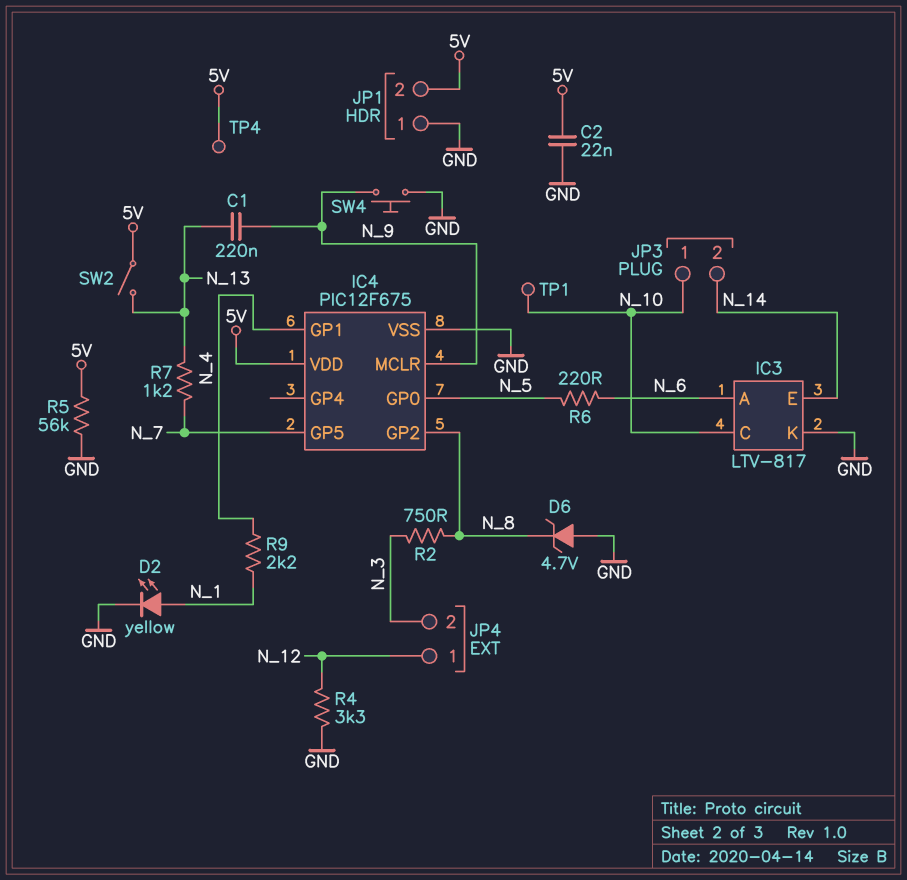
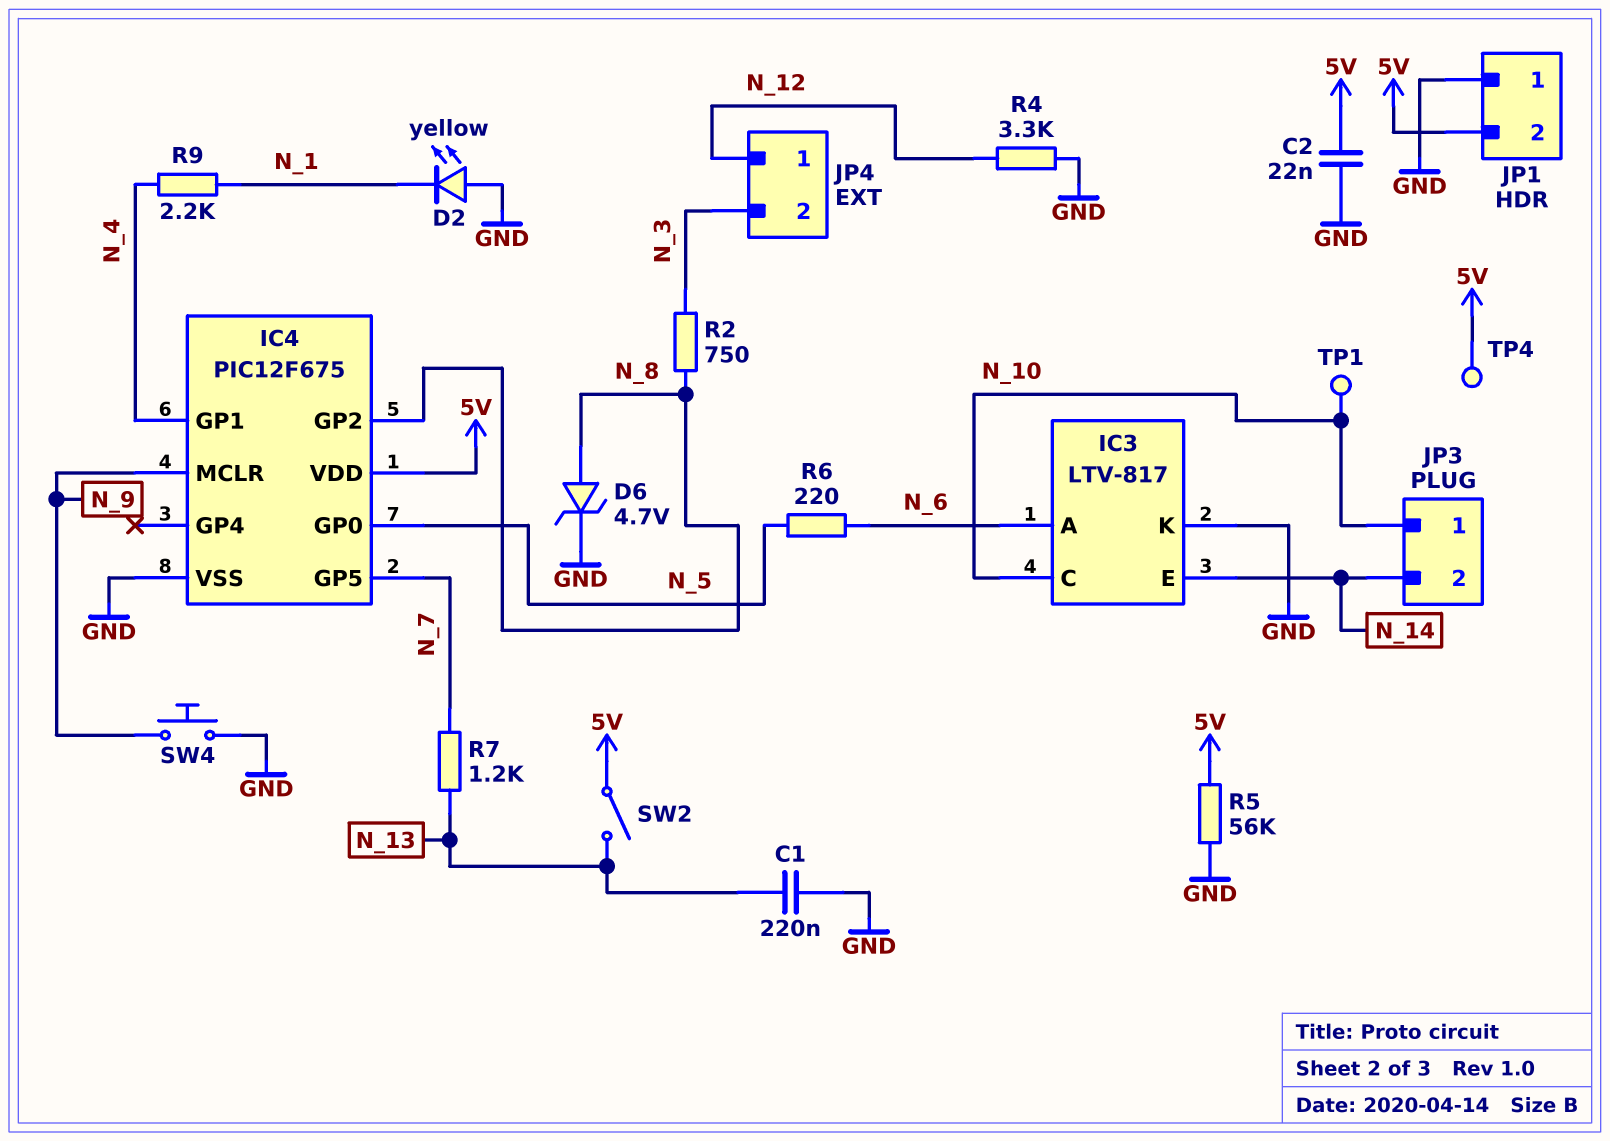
C1: 220nF (N_9, N_13) -> 220nF (GND, N_13)
D2: LED yellow (A N_1, K GND) -> LED yellow (A GND, K N_1)
D6: zener 4.7V (A GND, K N_8) -> zener 4.7V (A N_8, K GND)

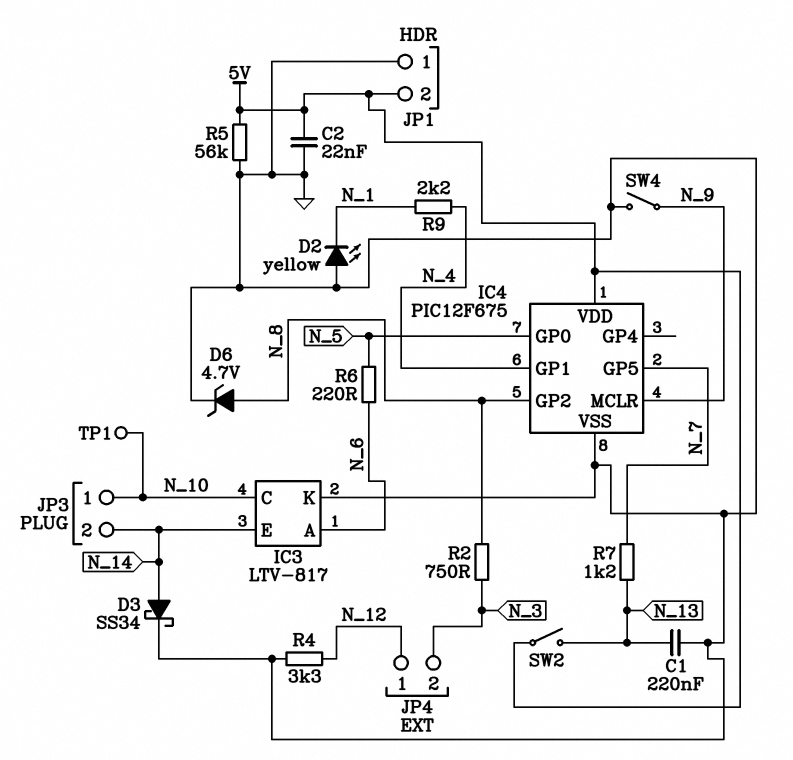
D3: none -> schottky SS34 (A N_14, K GND)
SW4: button (GND, N_9) -> switch (GND, N_9)
TP4: test point (5V) -> none

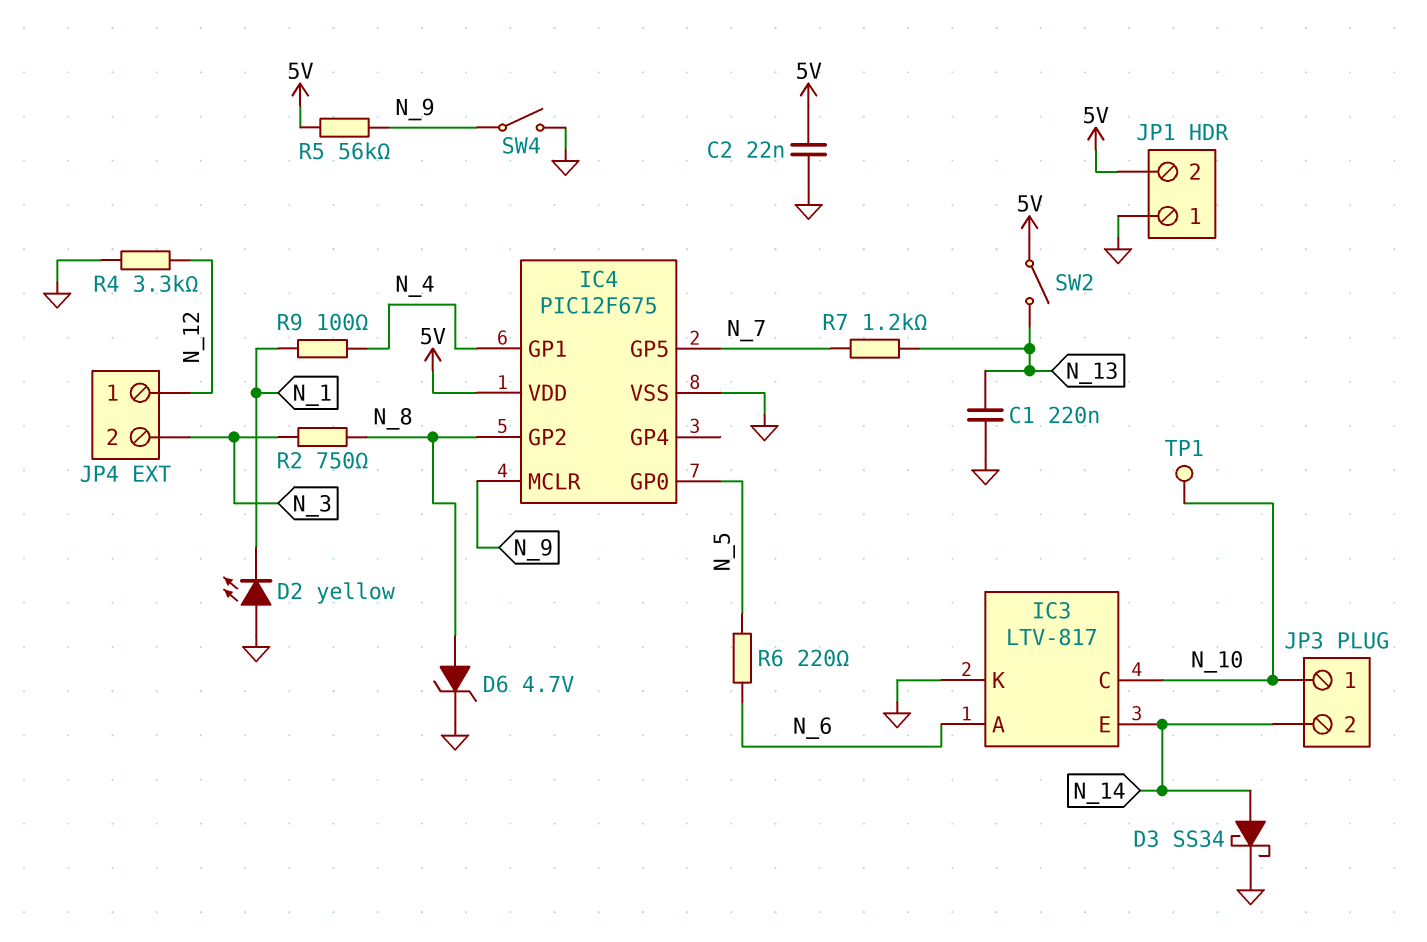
R5: 56k (5V, GND) -> 56k (5V, N_9)
R9: 2.2k (N_1, N_4) -> 100 (N_1, N_4)

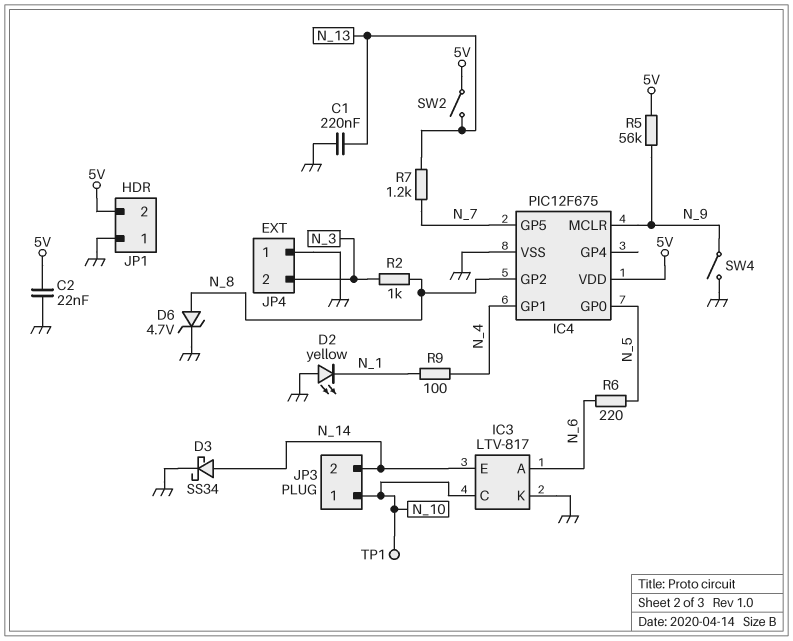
JP4 pin 1: N_12 -> GND
R2: 750 (N_3, N_8) -> 1k (N_3, N_8)
R4: 3.3k (GND, N_12) -> none

